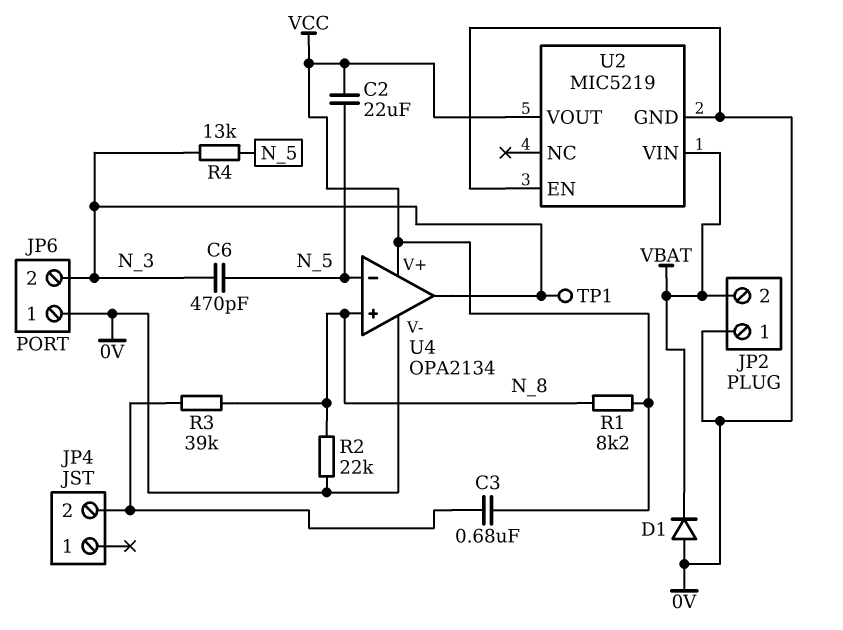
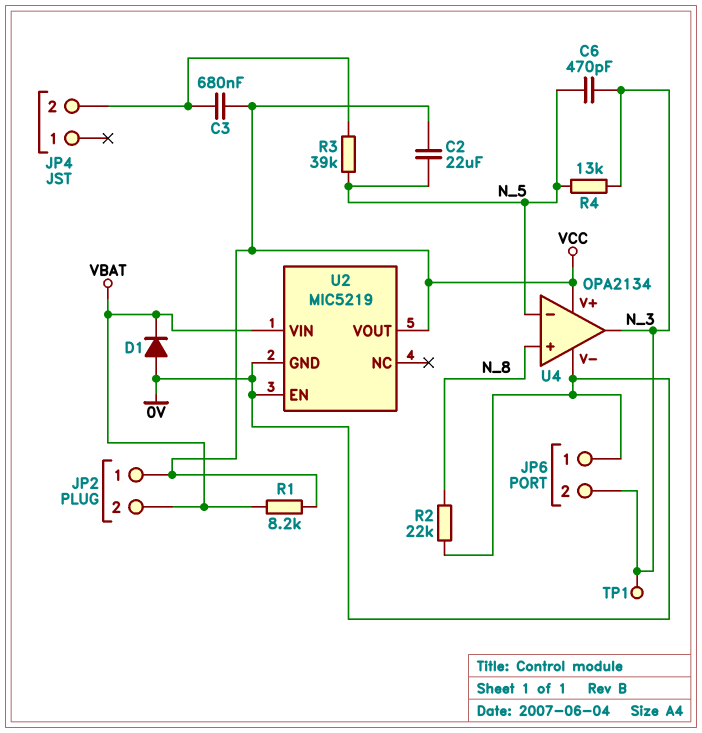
JP2 pin 1: 0V -> VCC
R1: 8.2k (N_8, VCC) -> 8.2k (VBAT, VCC)
R3: 39k (JP4/2, N_8) -> 39k (JP4/2, N_5)

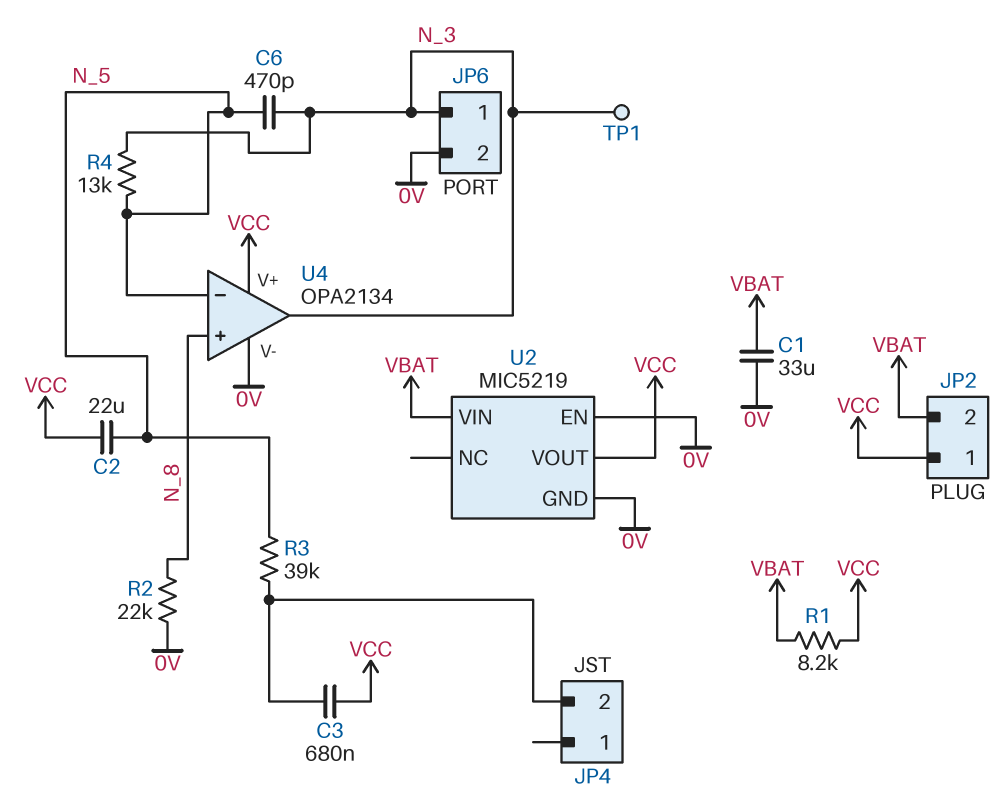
C1: none -> 33uF (0V, VBAT)
D1: diode (A 0V, K VBAT) -> none
JP6 pin 1: 0V -> N_3
JP6 pin 2: N_3 -> 0V

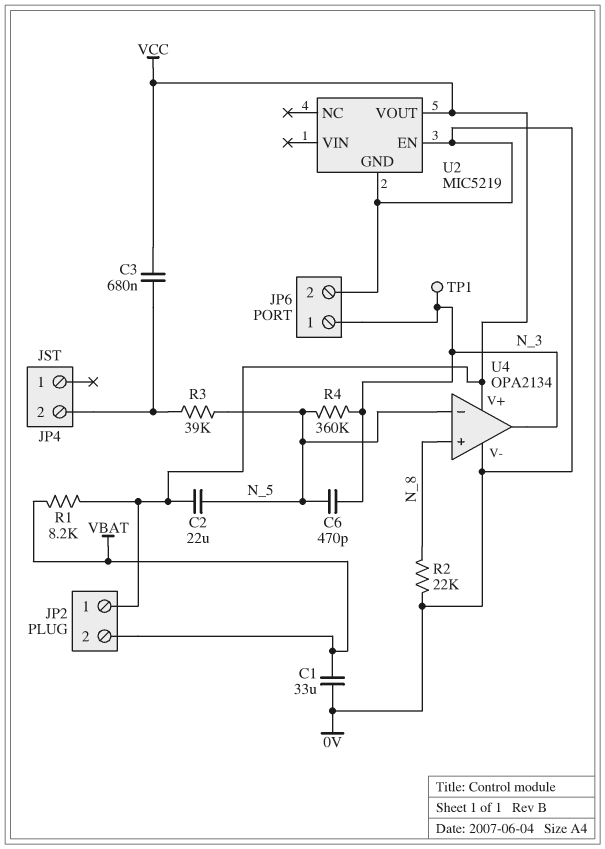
R4: 13k (N_3, N_5) -> 360k (N_3, N_5)
U2 pin VIN: VBAT -> none

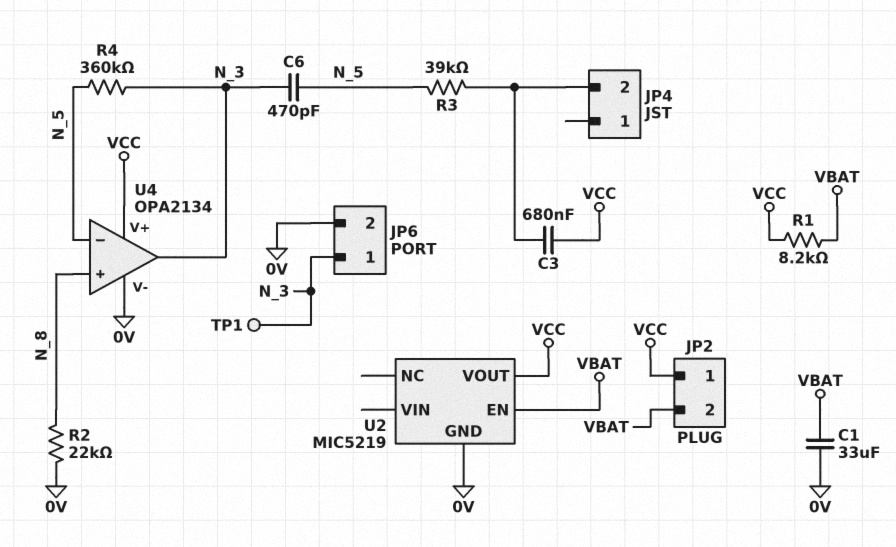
C2: 22uF (N_5, VCC) -> none
U2 pin EN: 0V -> VBAT

